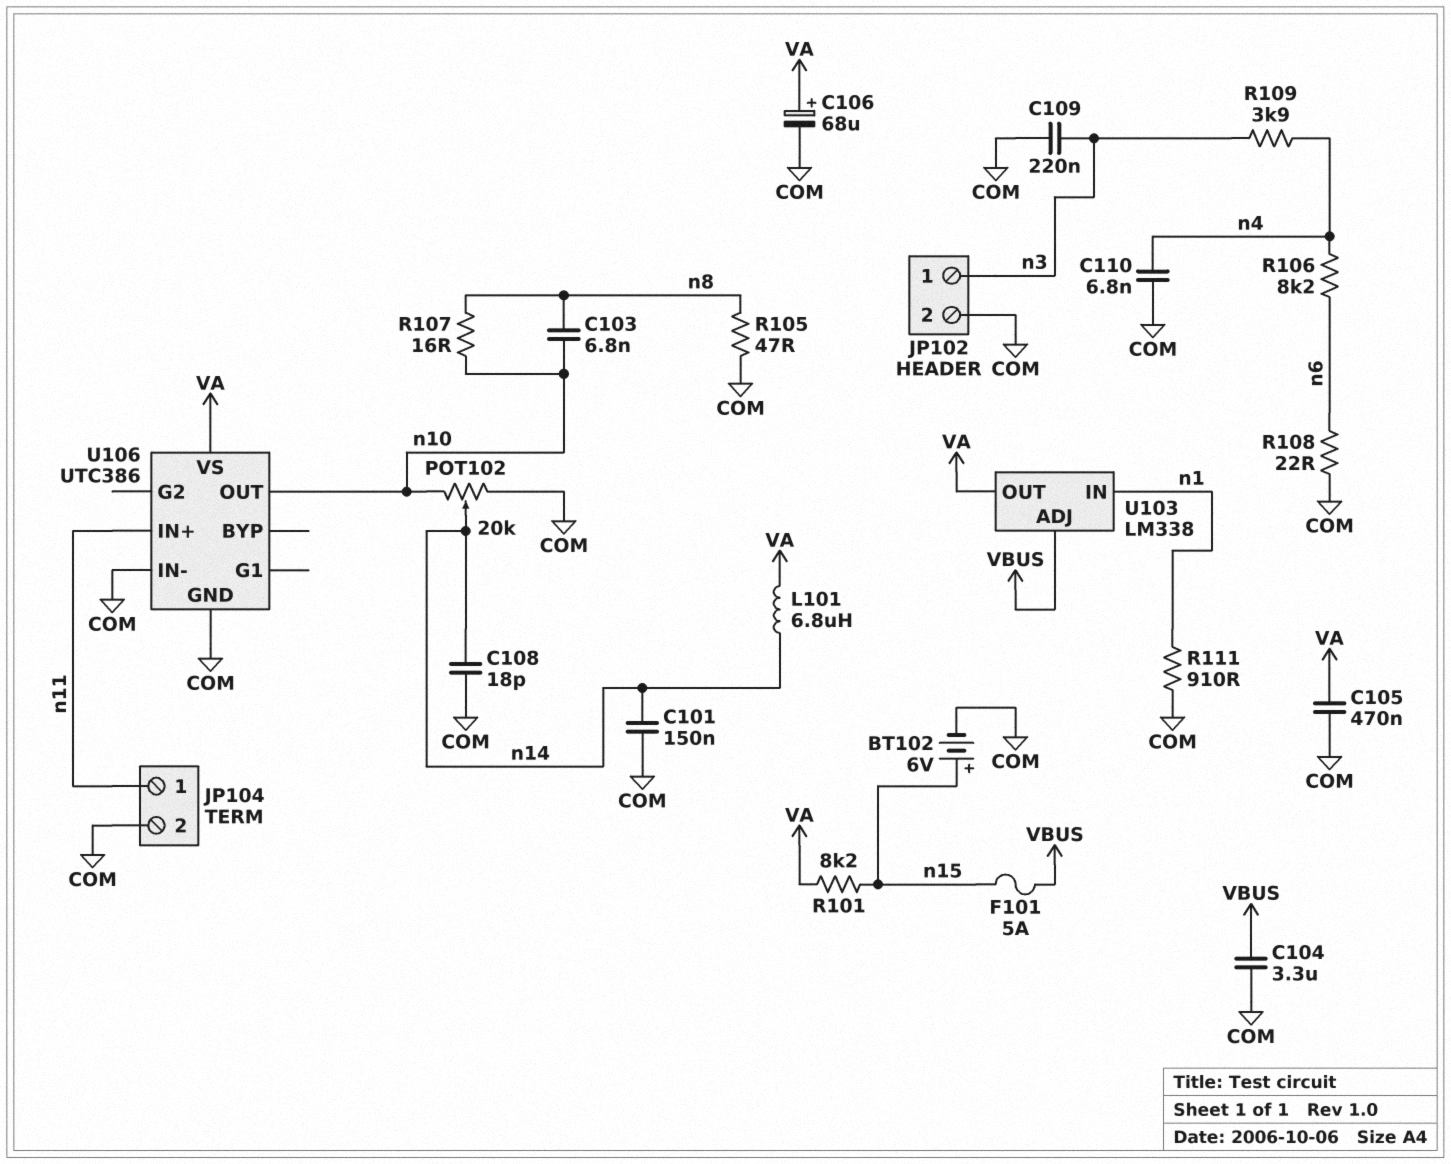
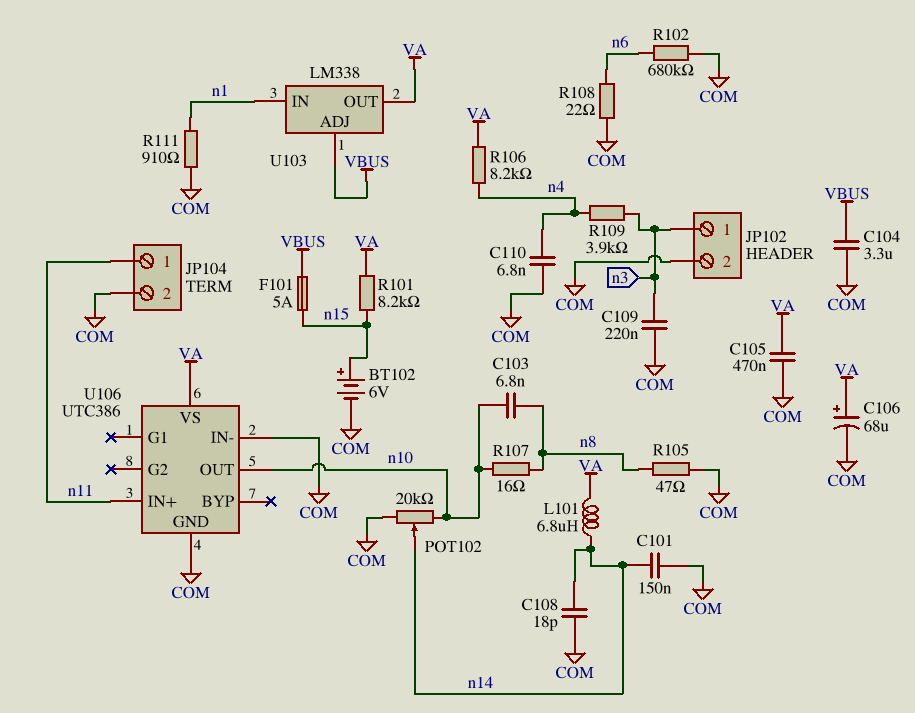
R102: none -> 680k (COM, n6)
R106: 8.2k (n4, n6) -> 8.2k (VA, n4)

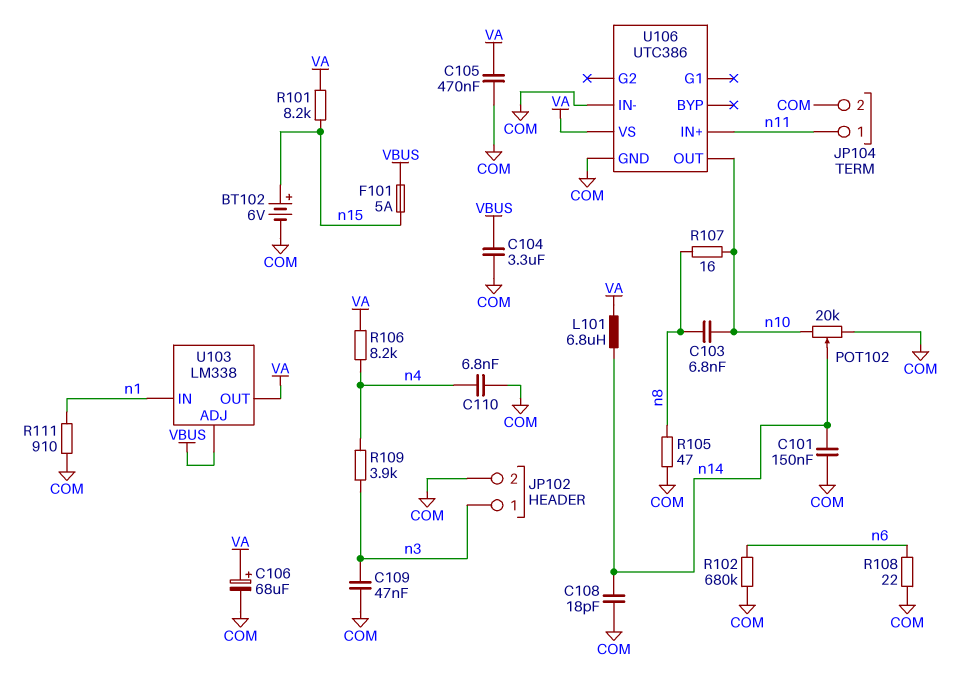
C109: 220nF (COM, n3) -> 47nF (COM, n3)

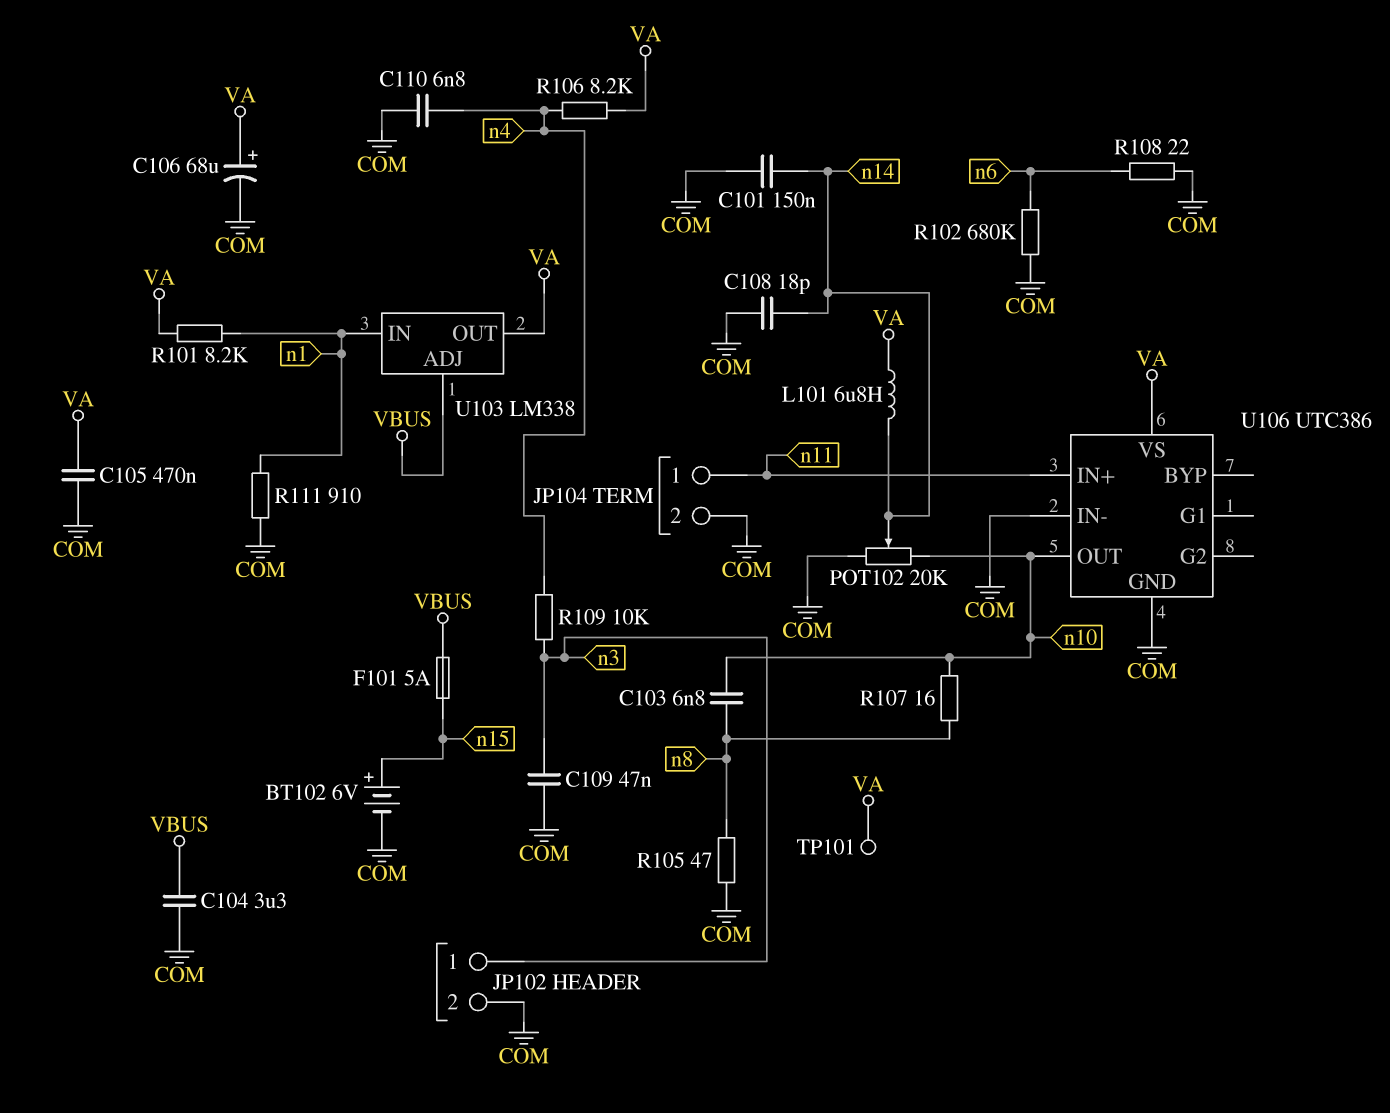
R101: 8.2k (VA, n15) -> 8.2k (VA, n1)
R109: 3.9k (n3, n4) -> 10k (n3, n4)
TP101: none -> test point (VA)

